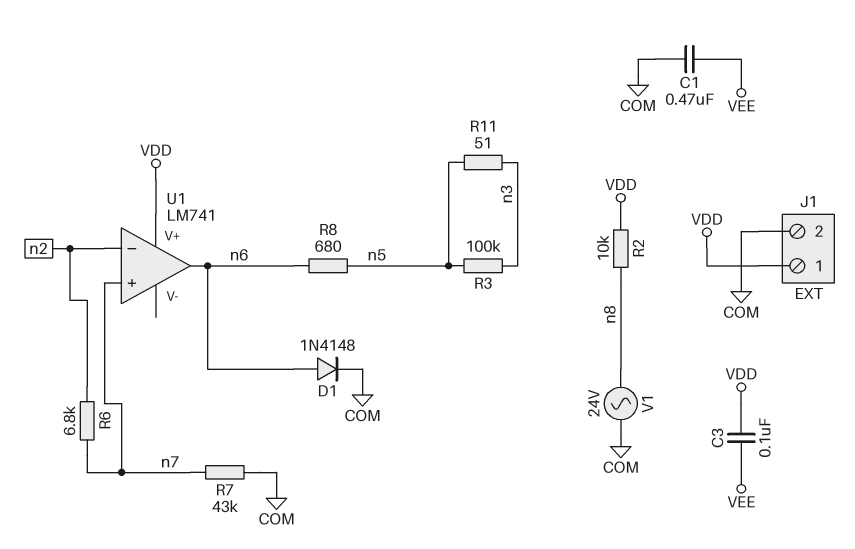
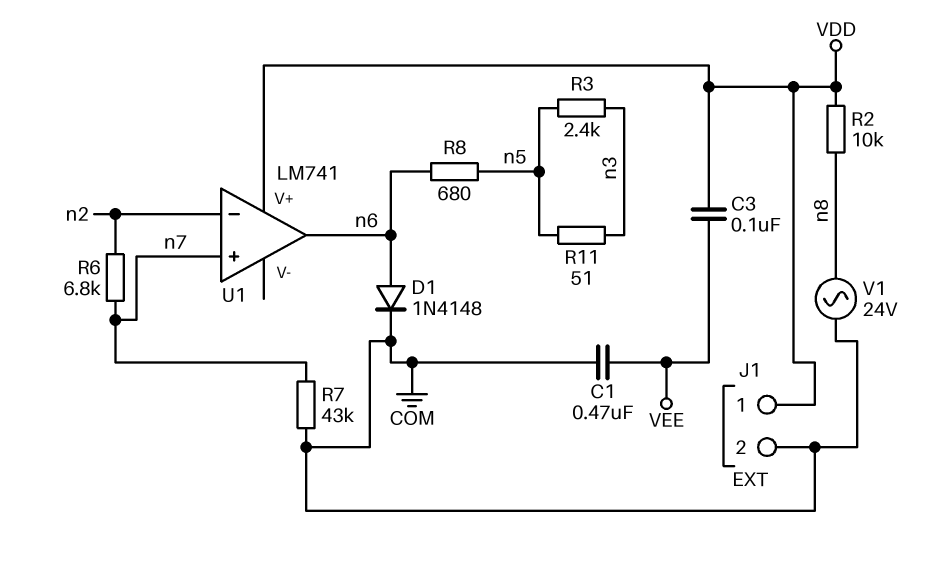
R3: 100k (n3, n5) -> 2.4k (n3, n5)

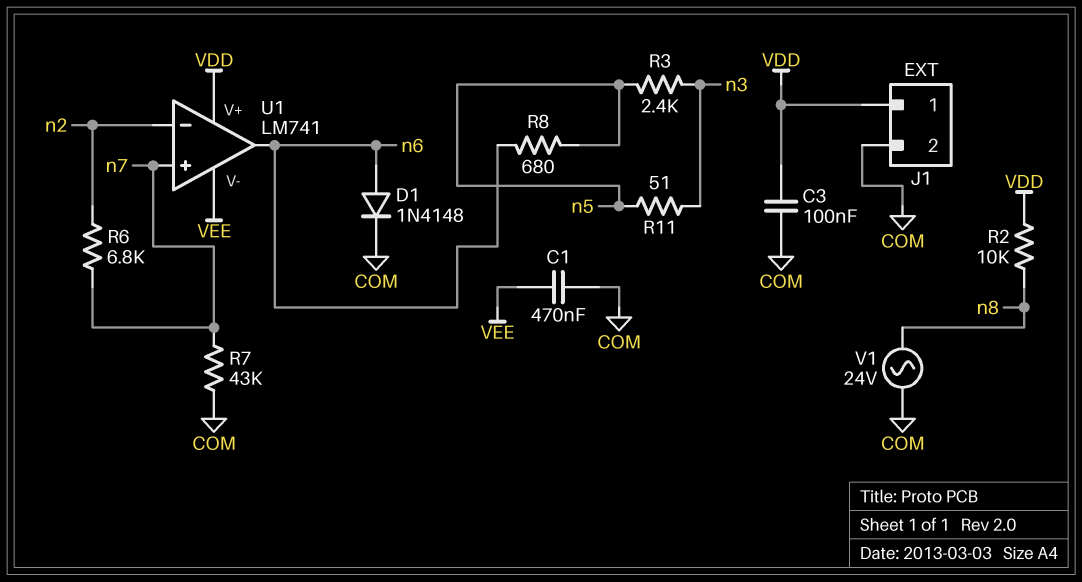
C3: 100nF (VDD, VEE) -> 100nF (COM, VDD)
U1 pin V-: none -> VEE

